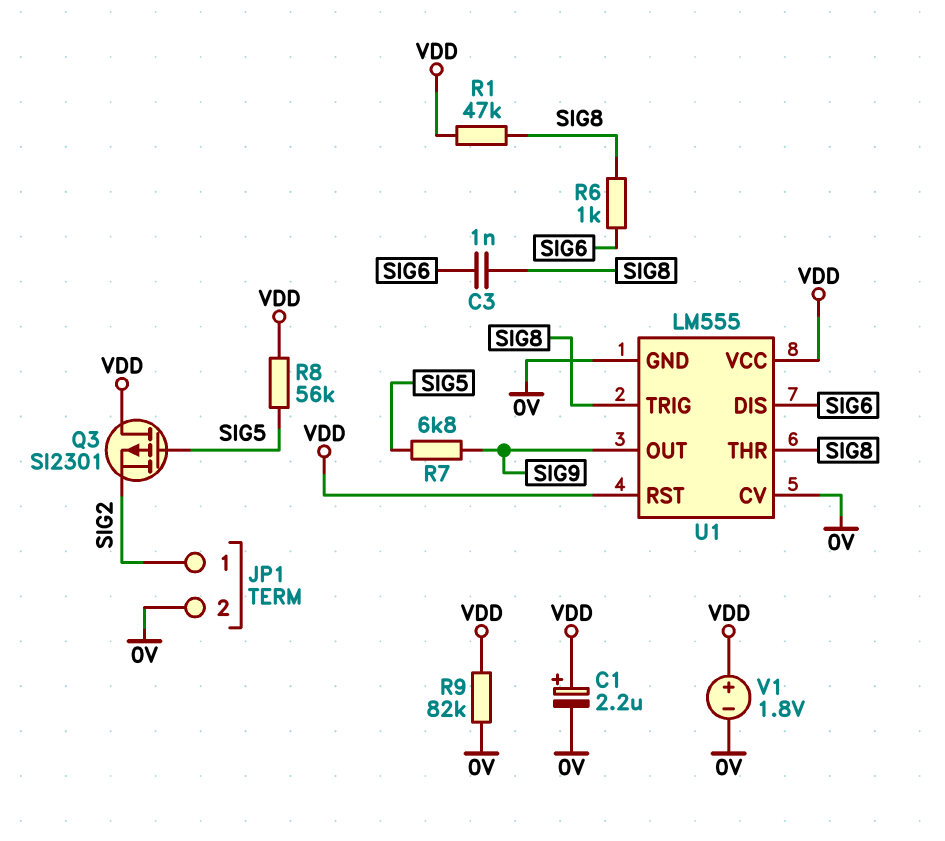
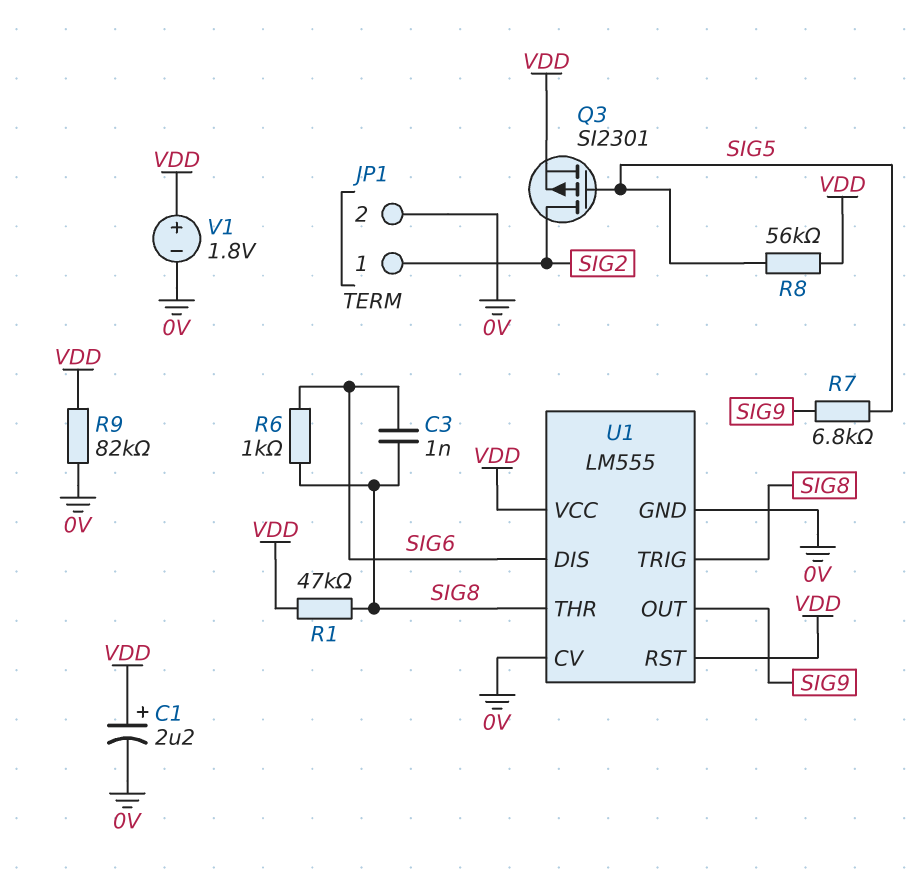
Q3: PMOS SI2301 (G SIG5, D VDD, S SIG2) -> PMOS SI2301 (G SIG5, D SIG2, S VDD)

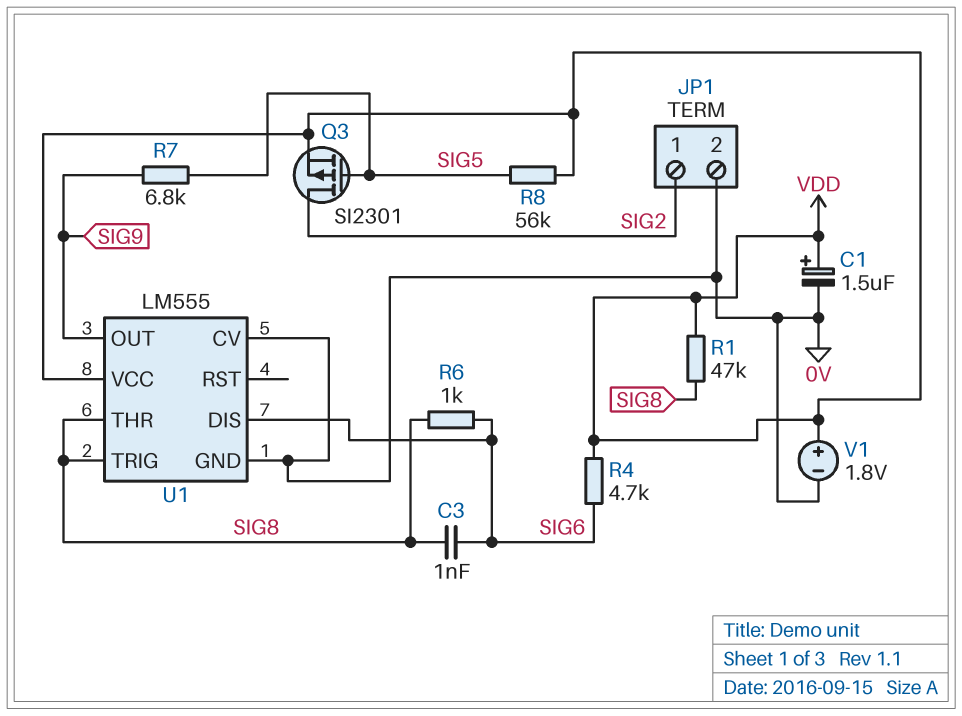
C1: 2.2uF (plus VDD, minus 0V) -> 1.5uF (plus VDD, minus 0V)
R4: none -> 4.7k (SIG6, VDD)
R9: 82k (0V, VDD) -> none
U1 pin RST: VDD -> none

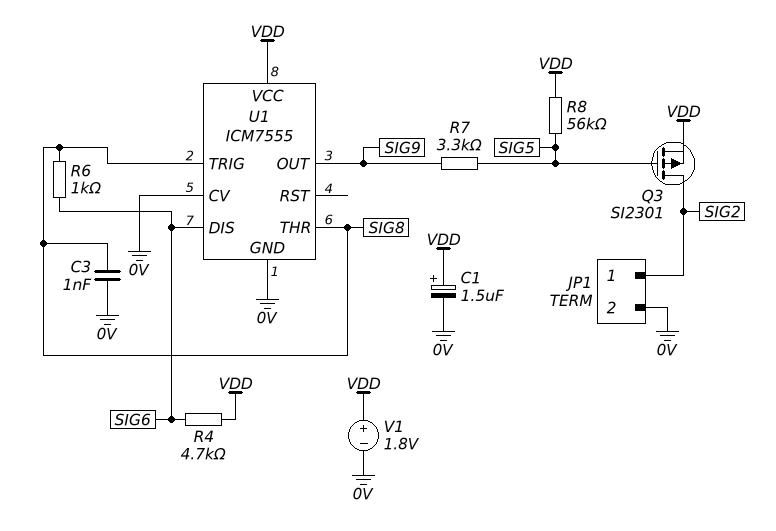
C3: 1nF (SIG6, SIG8) -> 1nF (0V, SIG8)
R1: 47k (SIG8, VDD) -> none
R7: 6.8k (SIG5, SIG9) -> 3.3k (SIG5, SIG9)
U1: LM555 -> ICM7555

